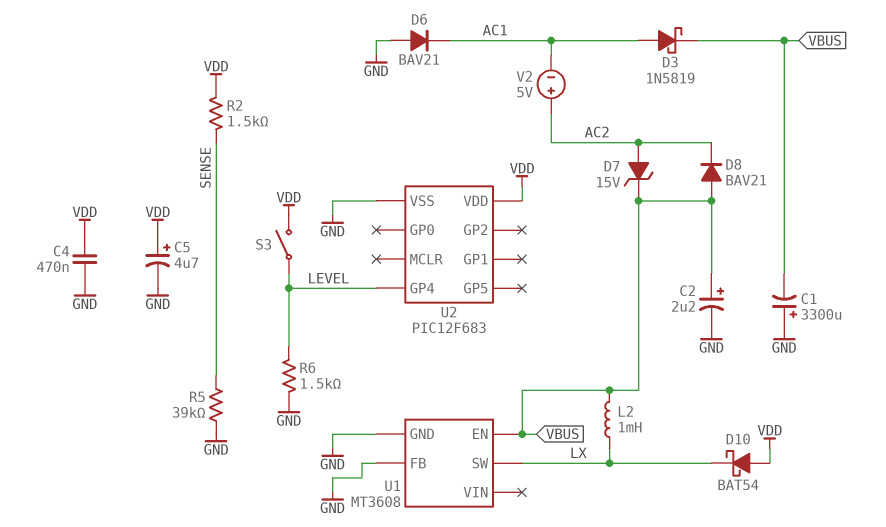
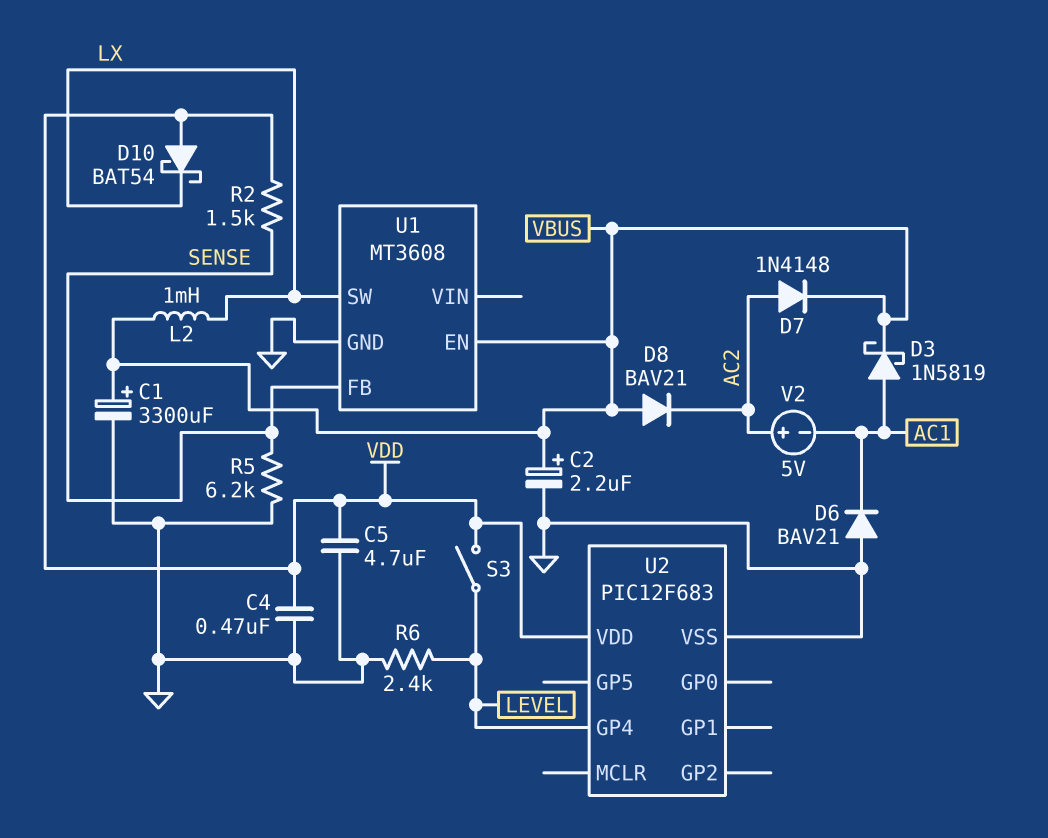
C1: 3300uF (plus GND, minus VBUS) -> 3300uF (plus VBUS, minus GND)
C5: 4.7uF (plus VDD, minus GND) -> 4.7uF (GND, VDD)
D7: zener 15V (A AC2, K VBUS) -> diode 1N4148 (A AC2, K VBUS)
R5: 39k (GND, SENSE) -> 6.2k (GND, SENSE)
R6: 1.5k (GND, LEVEL) -> 2.4k (GND, LEVEL)
U1 pin FB: GND -> SENSE

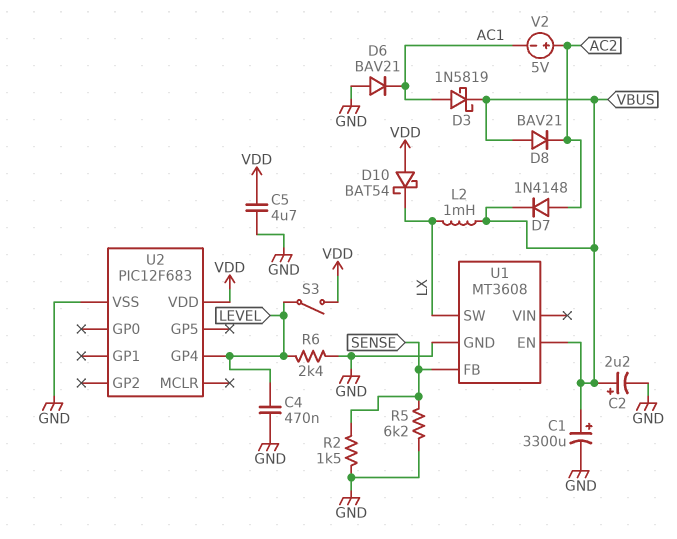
C4: 470nF (GND, VDD) -> 470nF (GND, LEVEL)
R2: 1.5k (SENSE, VDD) -> 1.5k (GND, SENSE)

